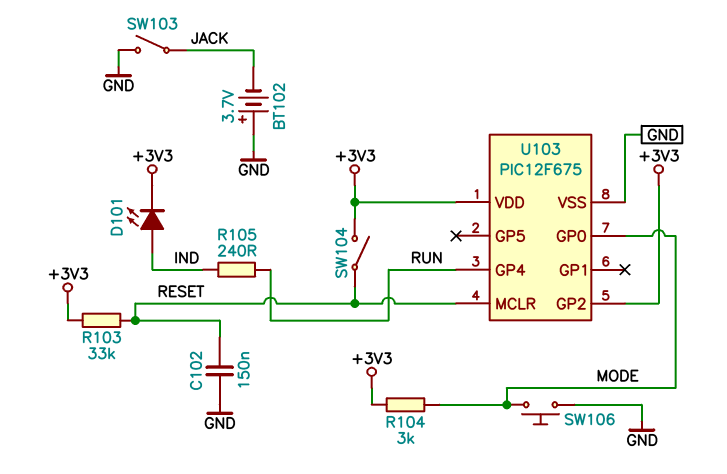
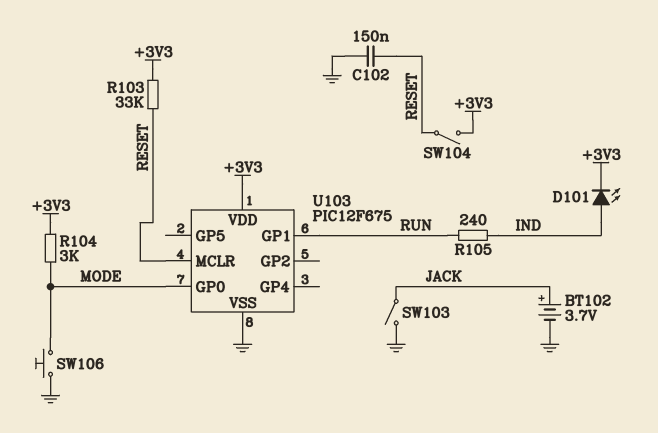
BT102: 3.7V (plus GND, minus JACK) -> 3.7V (plus JACK, minus GND)
U103 pin GP1: none -> RUN
U103 pin GP2: +3V3 -> none
U103 pin GP4: RUN -> none

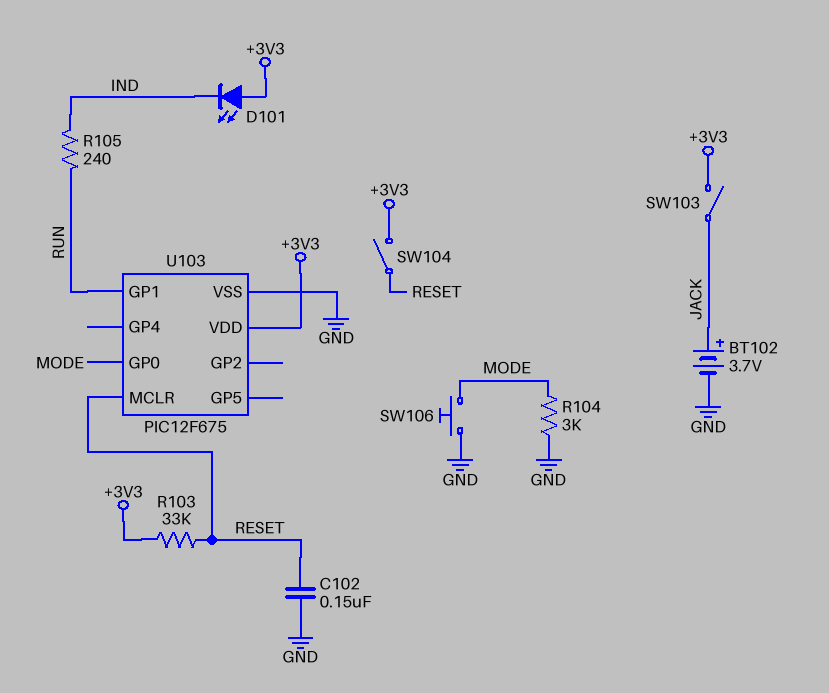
D101: LED (A IND, K +3V3) -> LED (A +3V3, K IND)
R104: 3k (+3V3, MODE) -> 3k (GND, MODE)
SW103: switch (GND, JACK) -> switch (+3V3, JACK)

